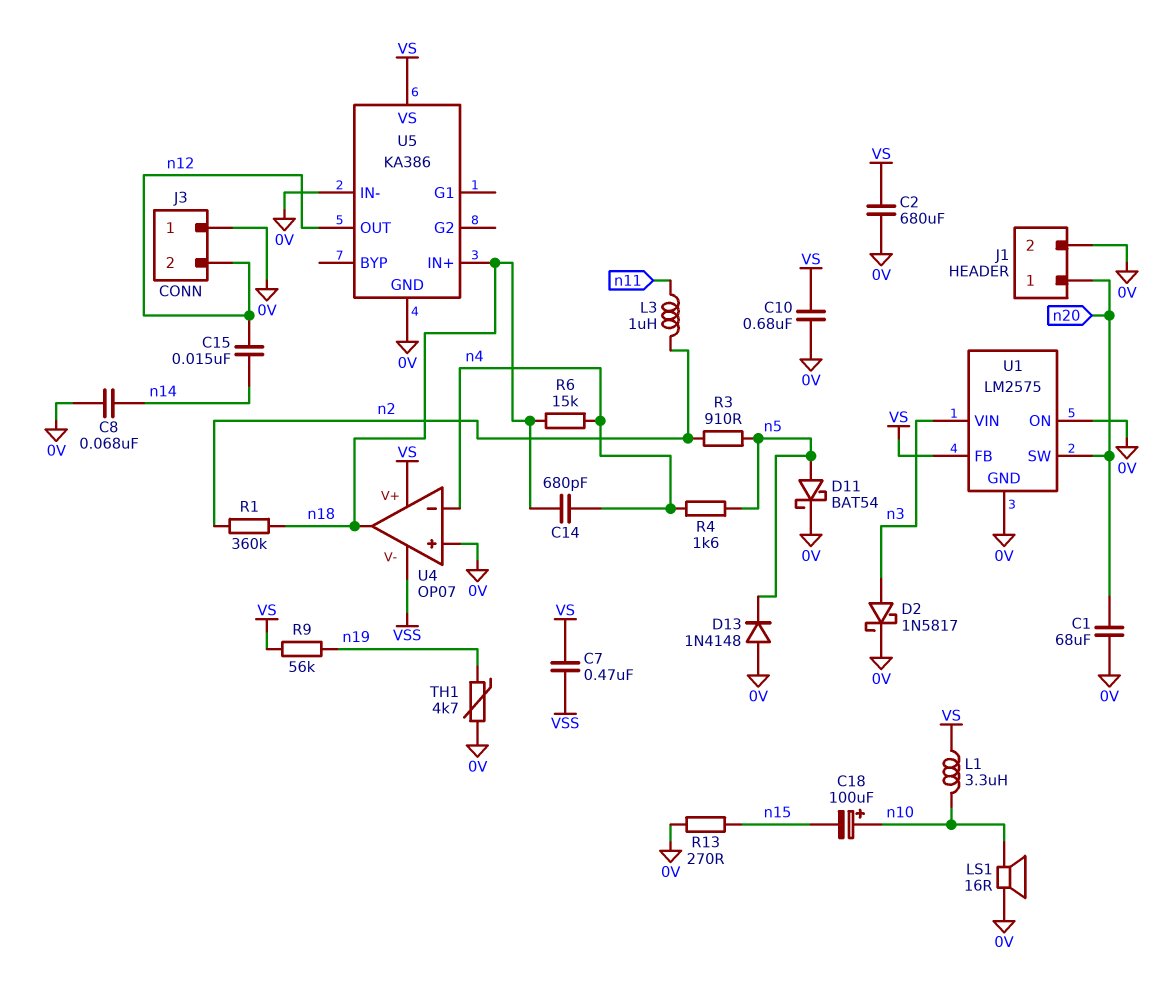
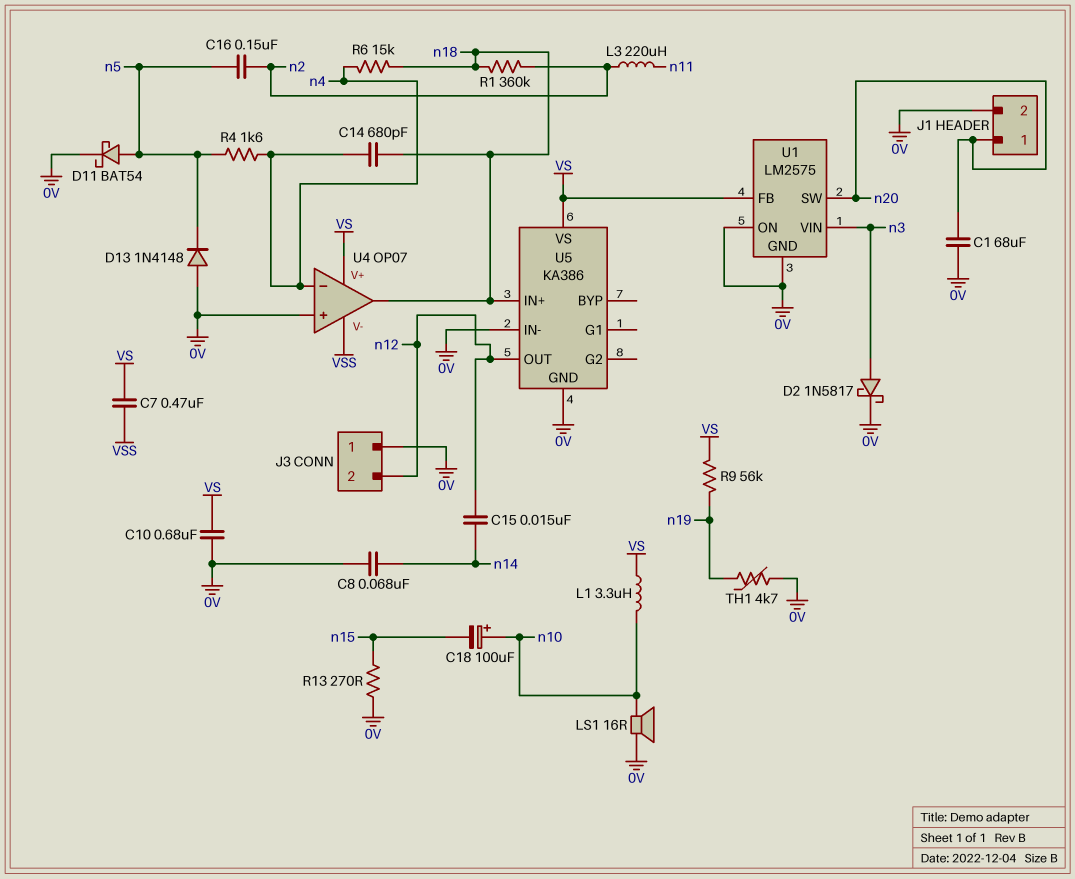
C2: 680uF (0V, VS) -> none
C16: none -> 150nF (n2, n5)
L3: 1uH (n2, n11) -> 220uH (n2, n11)
R3: 910 (n2, n5) -> none

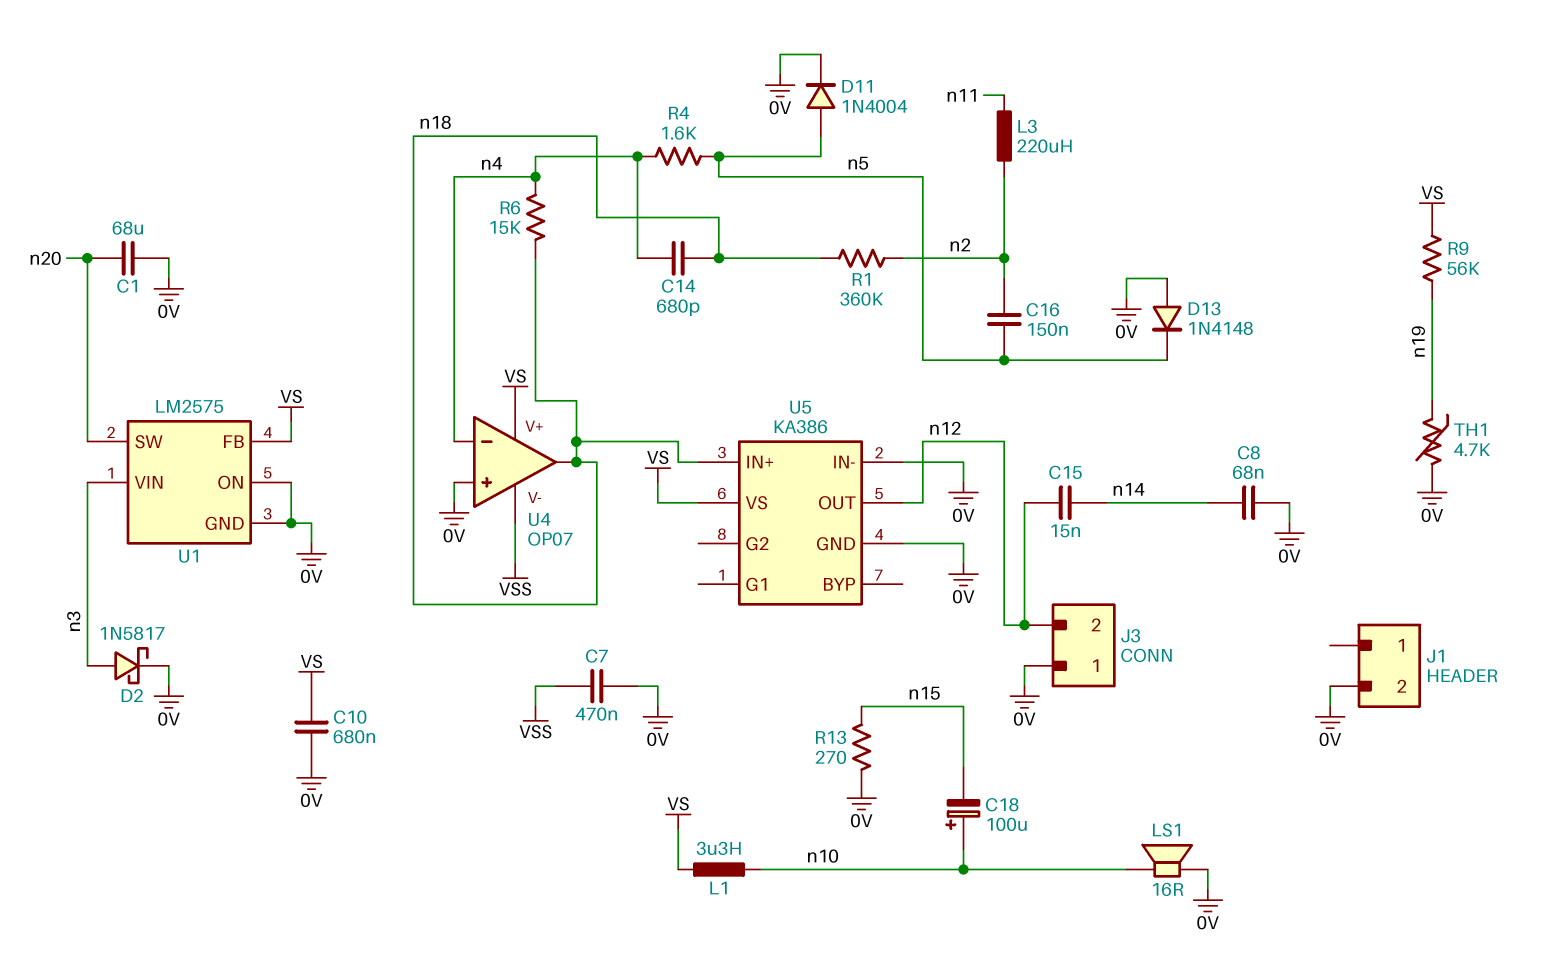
C7: 470nF (VS, VSS) -> 470nF (0V, VSS)
D11: schottky BAT54 (A n5, K 0V) -> diode 1N4004 (A n5, K 0V)
J1 pin 1: n20 -> none

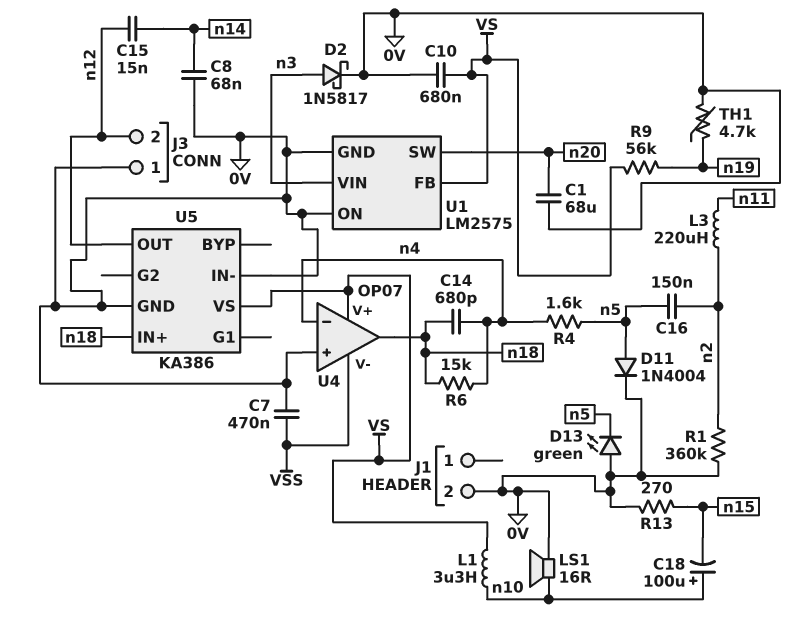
D13: diode 1N4148 (A 0V, K n5) -> LED green (A 0V, K n5)
R1: 360k (n2, n18) -> 360k (0V, n2)

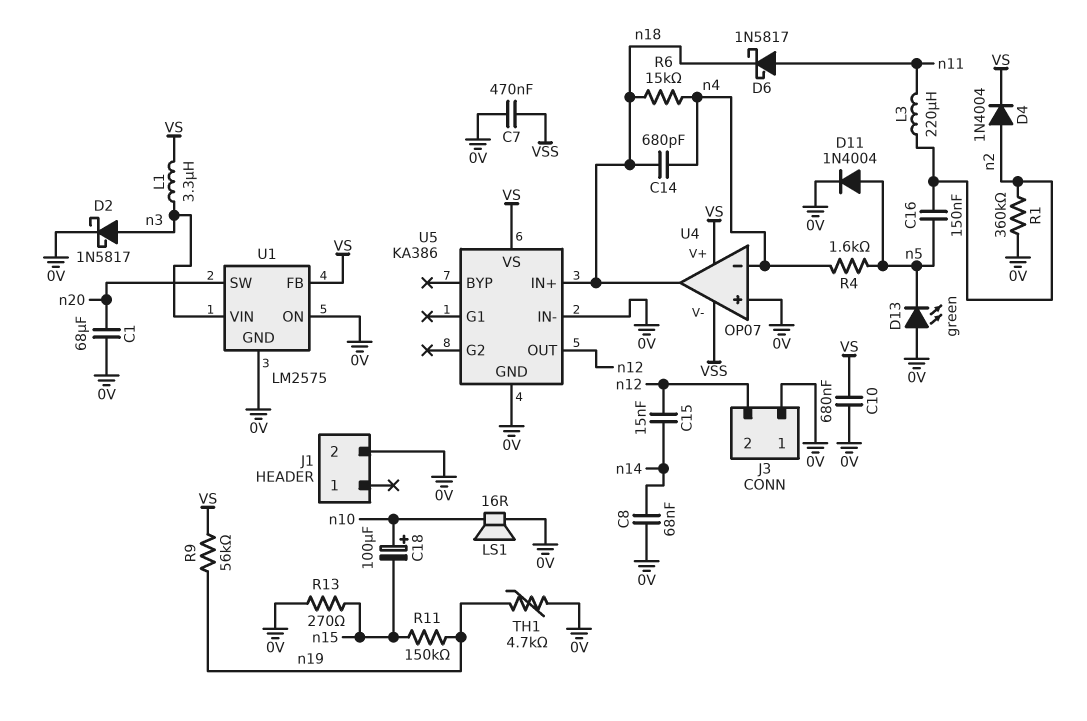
D4: none -> diode 1N4004 (A n2, K VS)
D6: none -> schottky 1N5817 (A n11, K n18)
L1: 3.3uH (VS, n10) -> 3.3uH (VS, n3)
R11: none -> 150k (n15, n19)

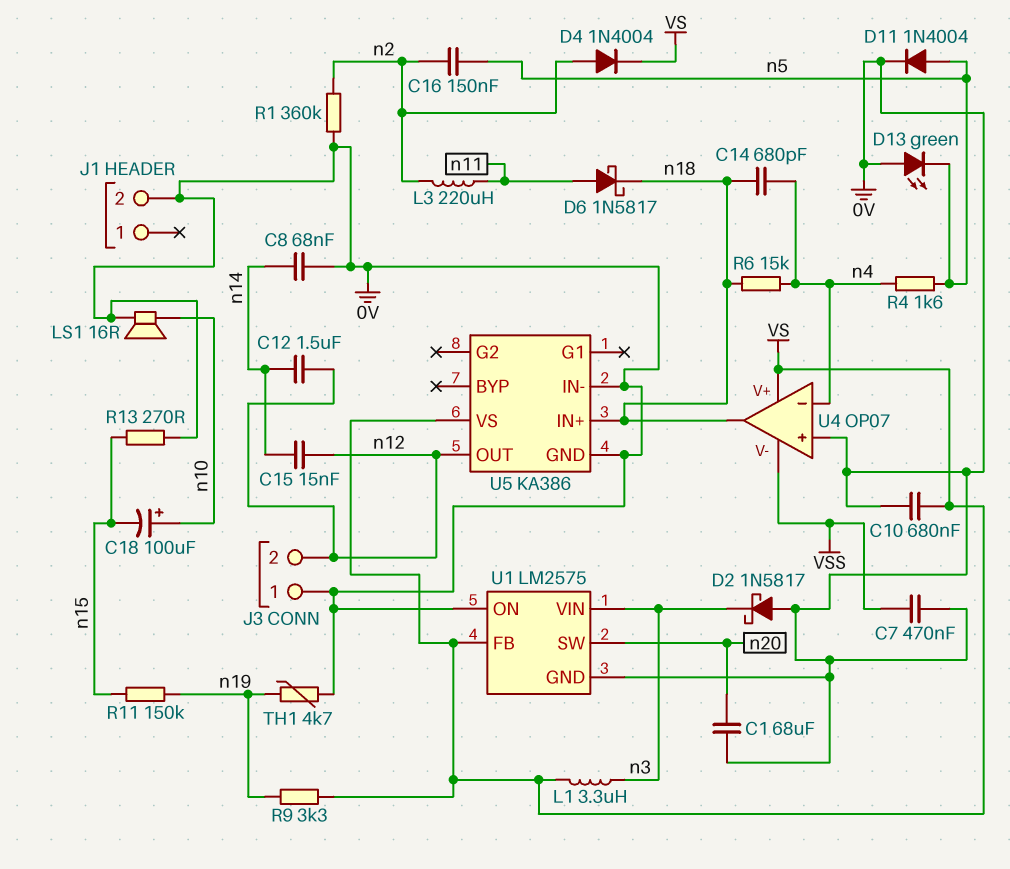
C12: none -> 1.5uF (n12, n14)
D2: schottky 1N5817 (A n3, K 0V) -> schottky 1N5817 (A 0V, K n3)
R9: 56k (VS, n19) -> 3.3k (VS, n19)

